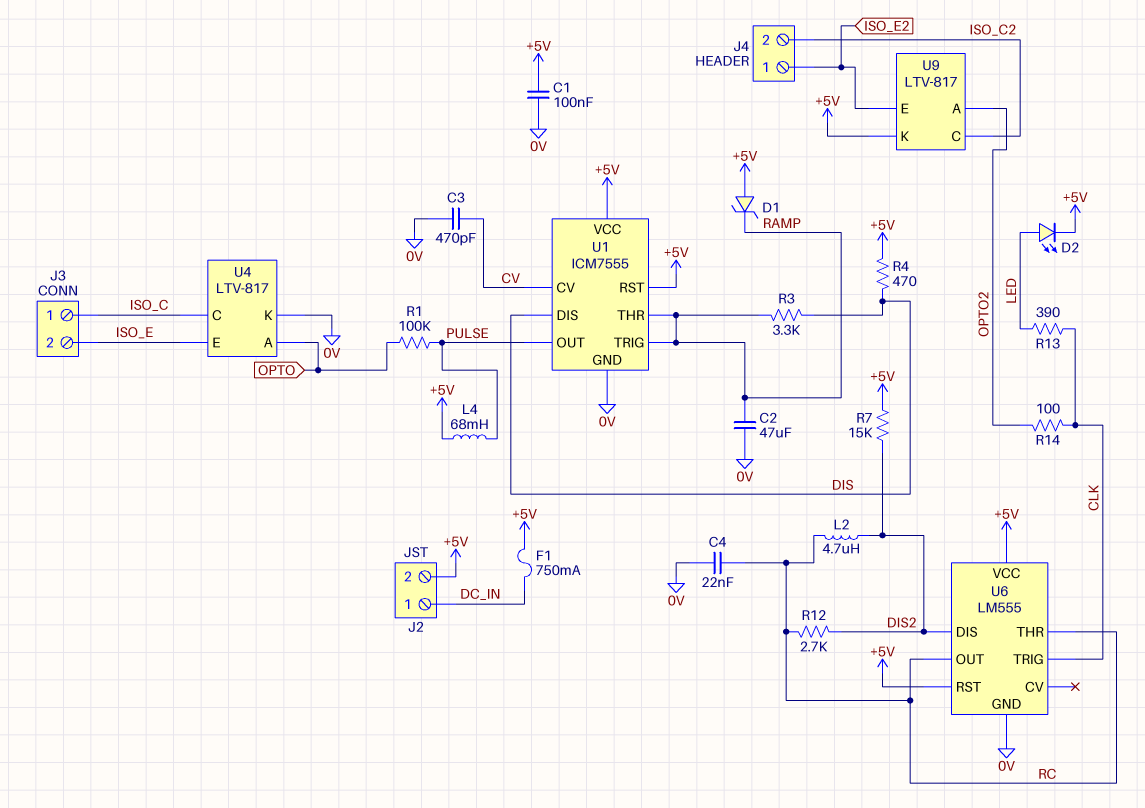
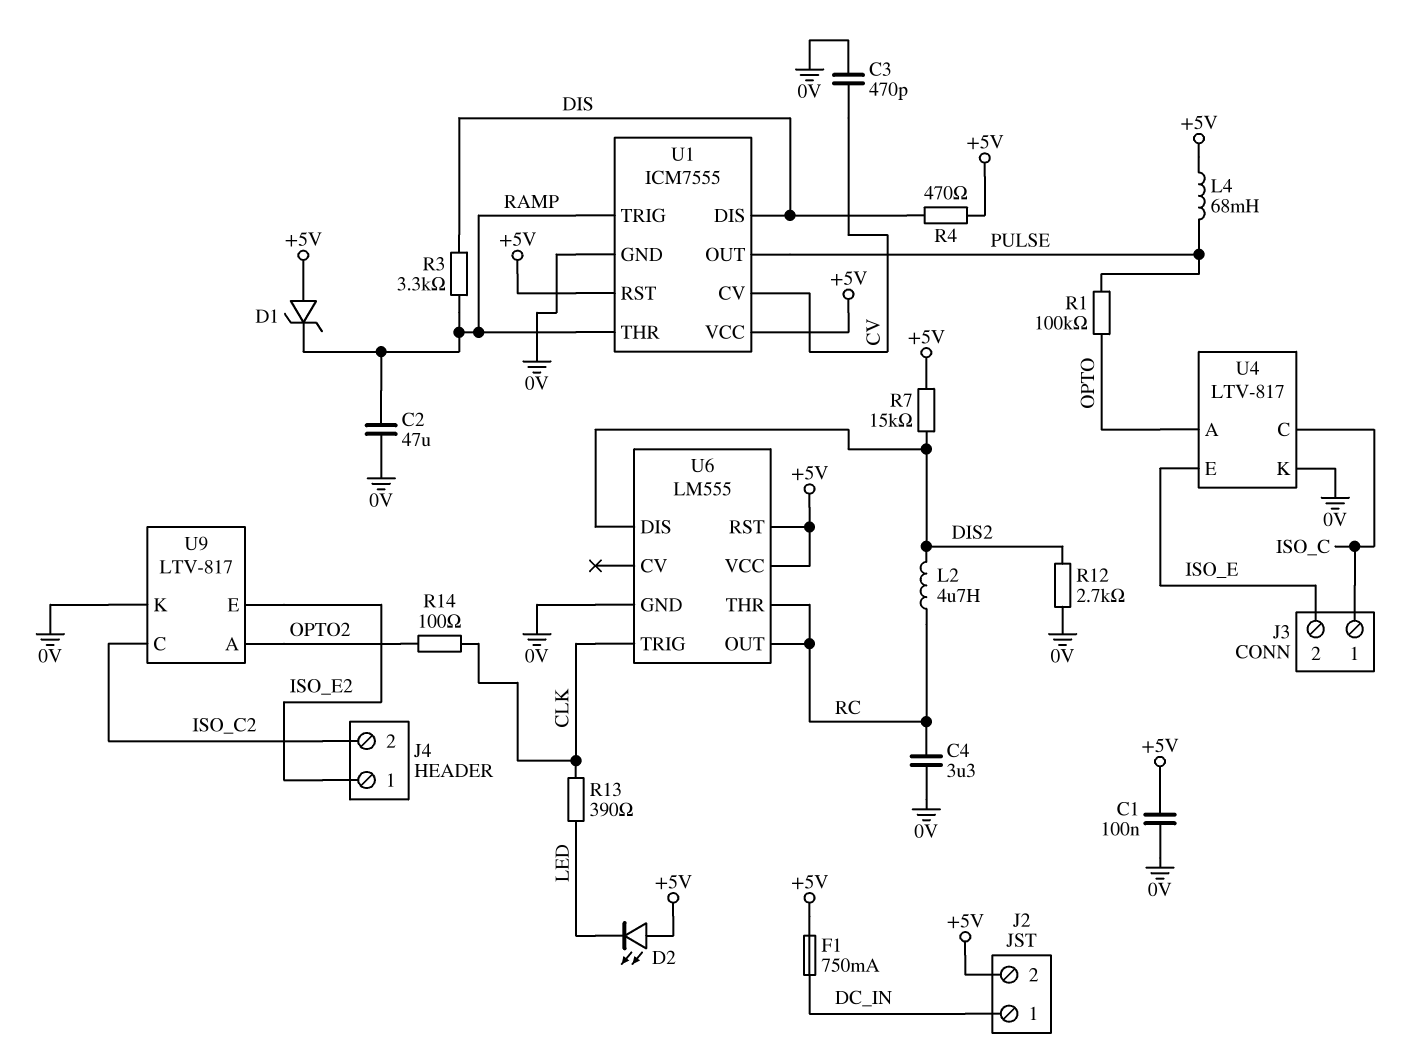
C4: 22nF (0V, RC) -> 3.3uF (0V, RC)
D2: LED (A LED, K +5V) -> LED (A +5V, K LED)
R12: 2.7k (DIS2, RC) -> 2.7k (0V, DIS2)
U9 pin K: +5V -> 0V

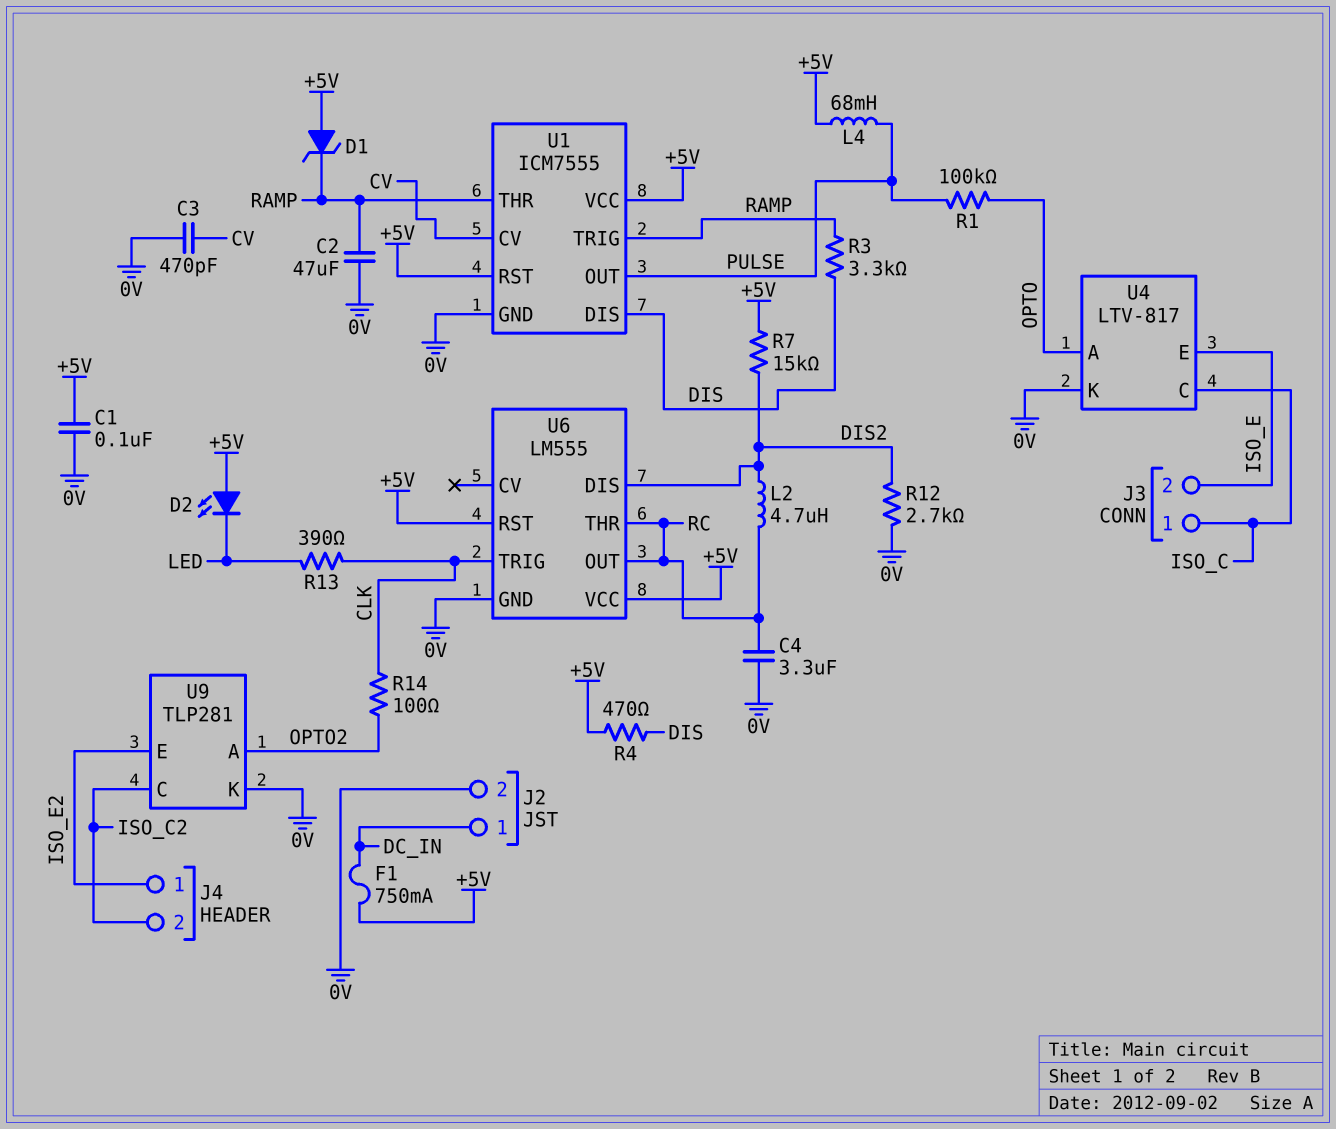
J2 pin 2: +5V -> 0V
U9: LTV-817 -> TLP281

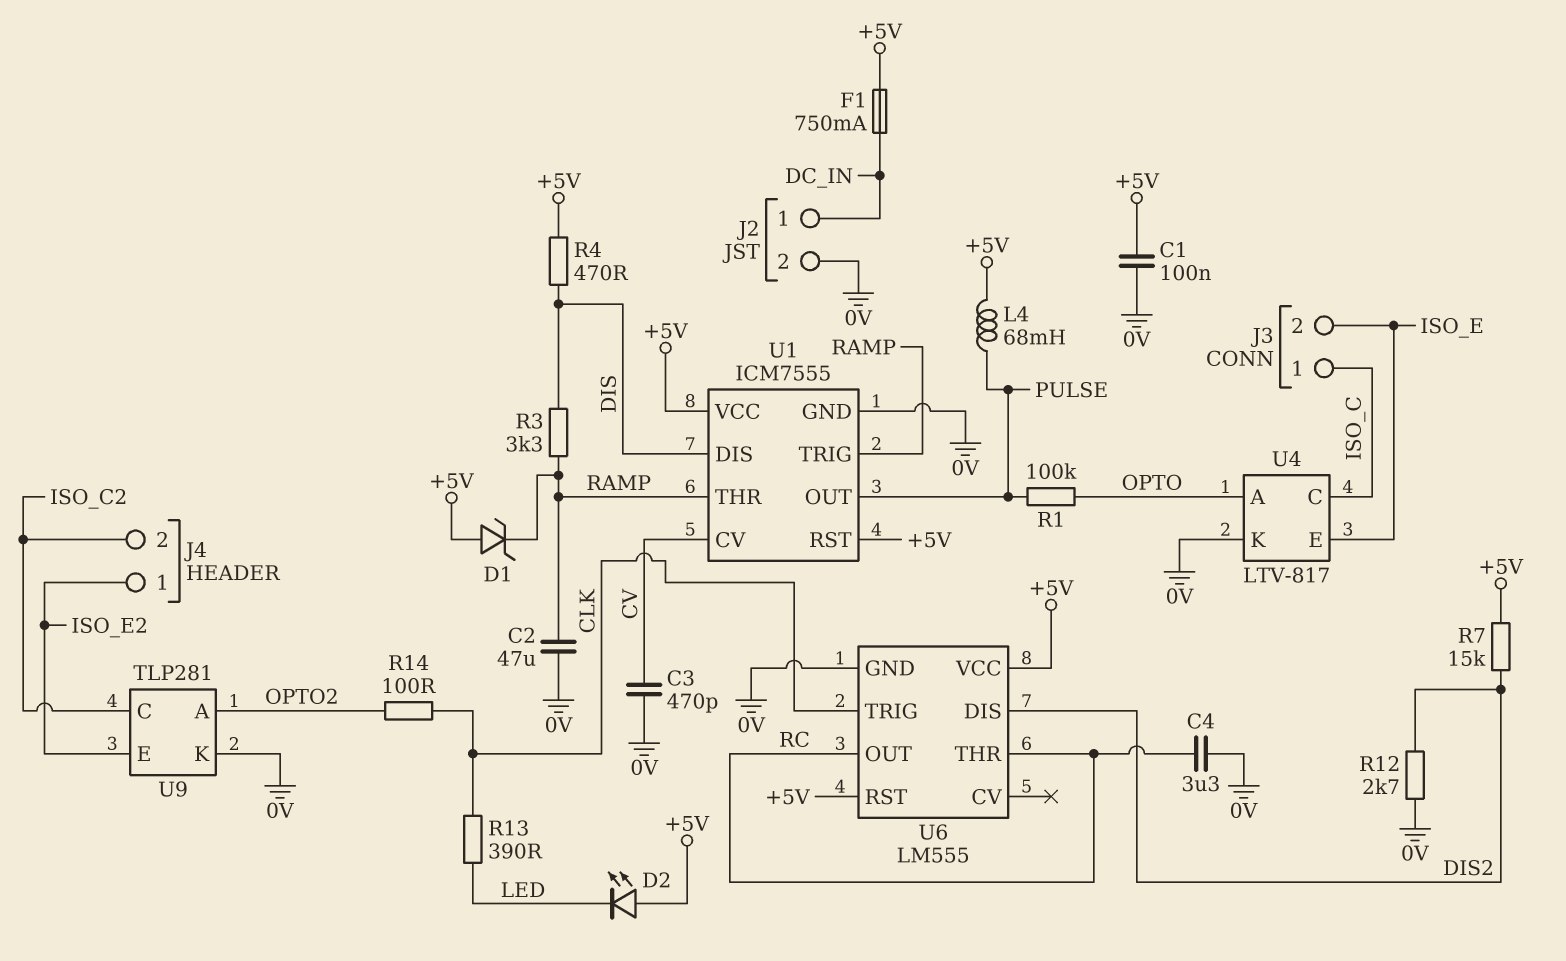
L2: 4.7uH (DIS2, RC) -> none

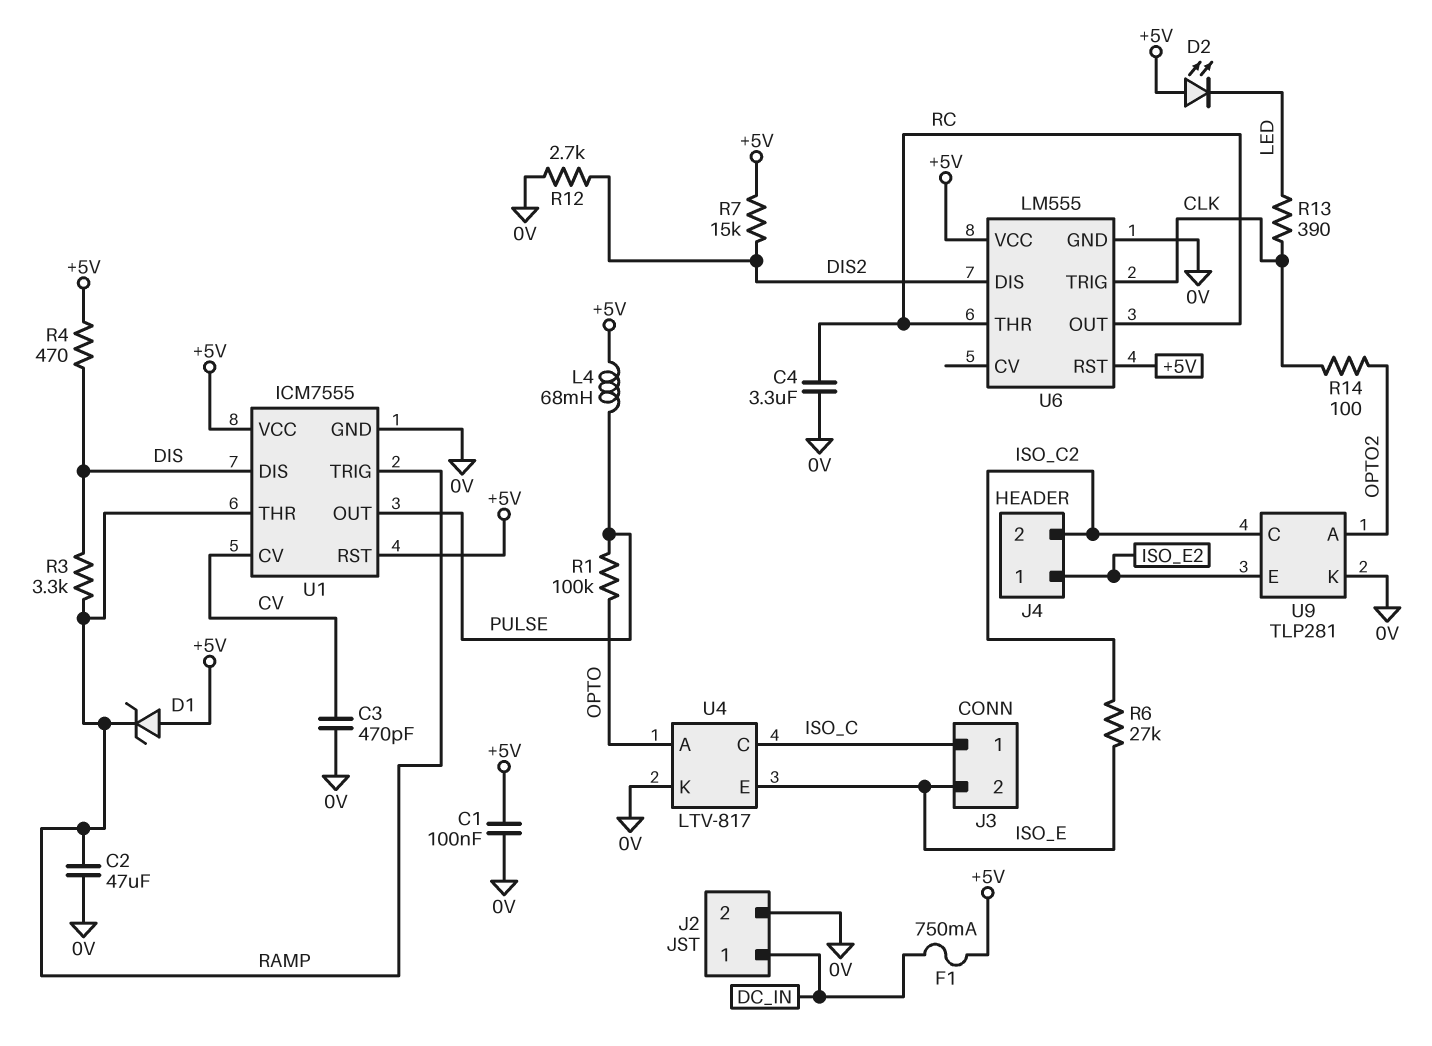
R6: none -> 27k (ISO_C2, ISO_E)

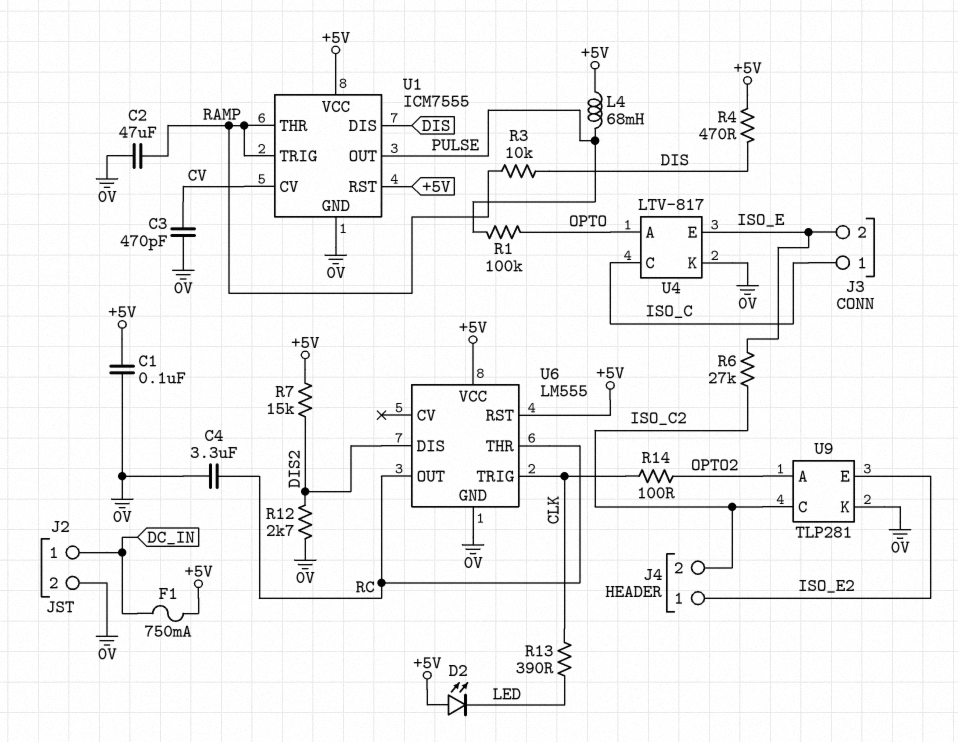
D1: zener (A +5V, K RAMP) -> none
R3: 3.3k (DIS, RAMP) -> 10k (DIS, RAMP)

